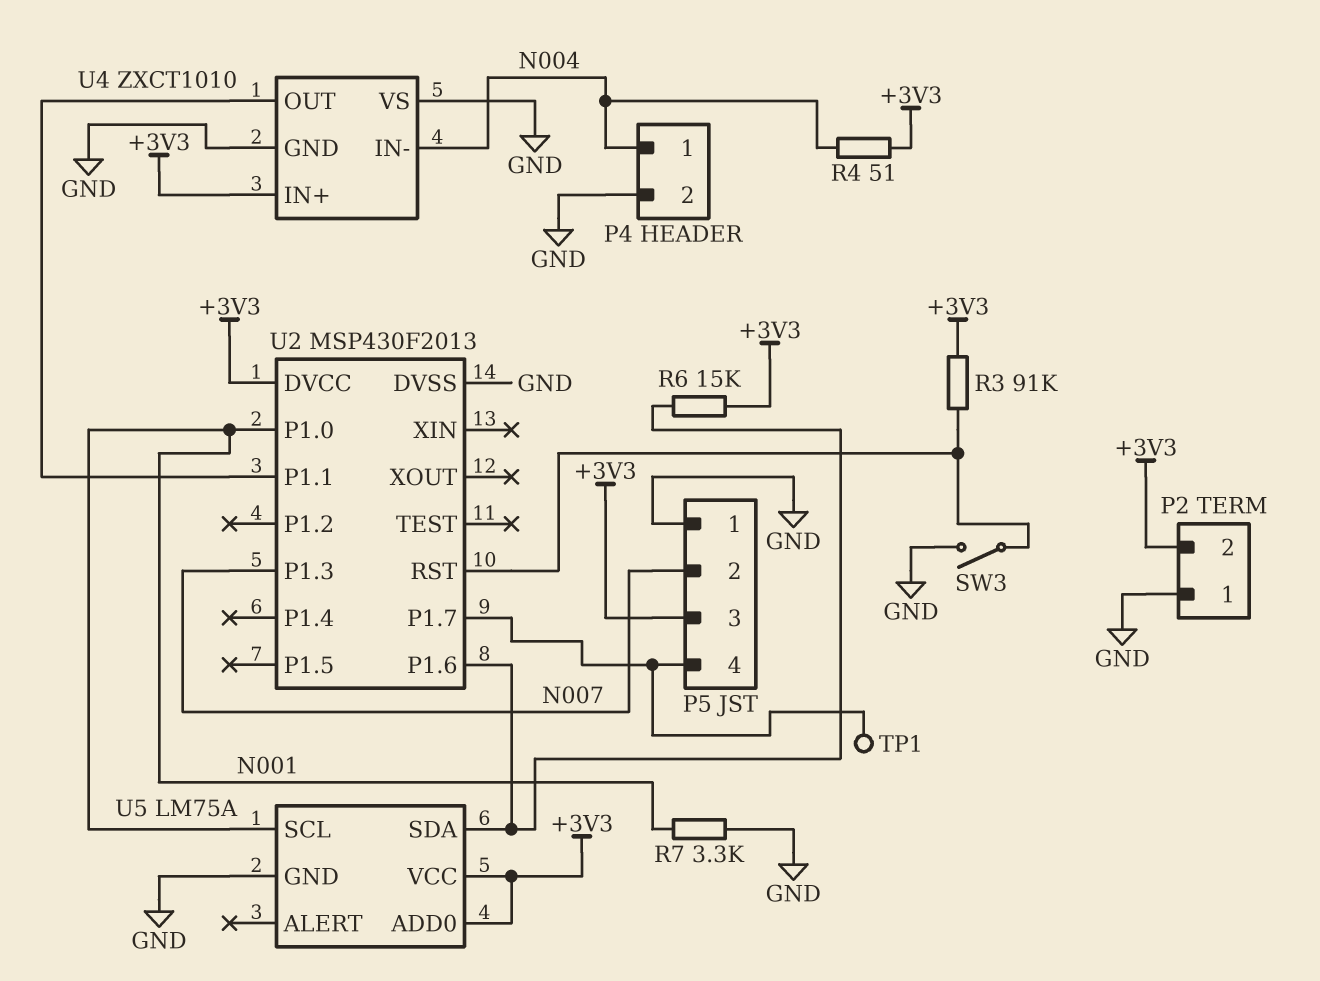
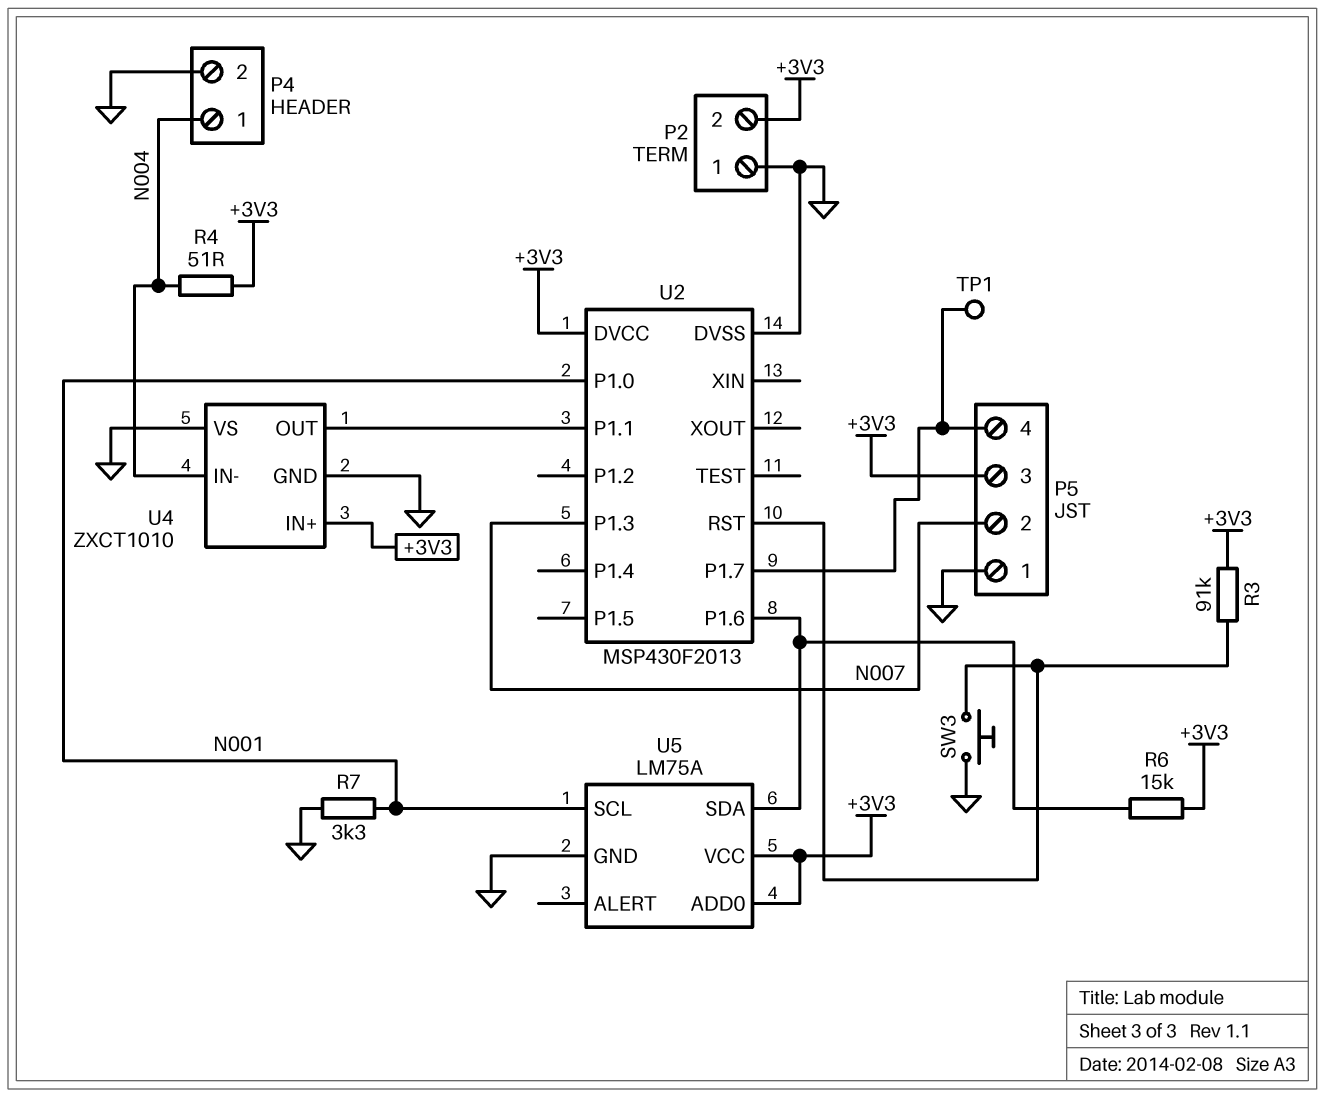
SW3: switch (GND, U2/RST) -> button (GND, U2/RST)

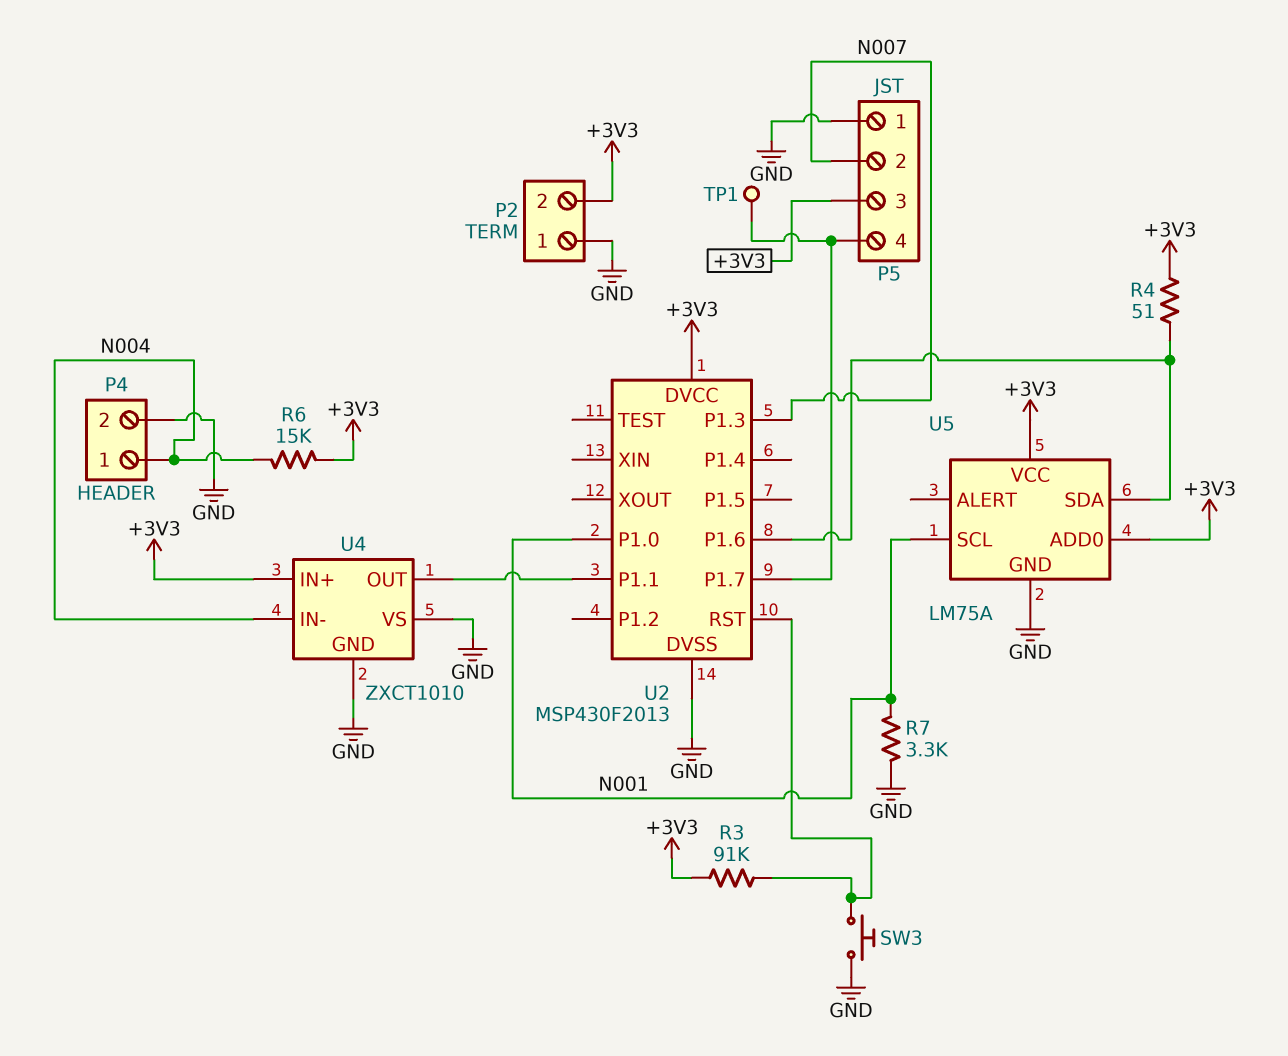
R4: 51 (+3V3, N004) -> 51 (+3V3, U2/P1.6)
R6: 15k (+3V3, U2/P1.6) -> 15k (+3V3, N004)

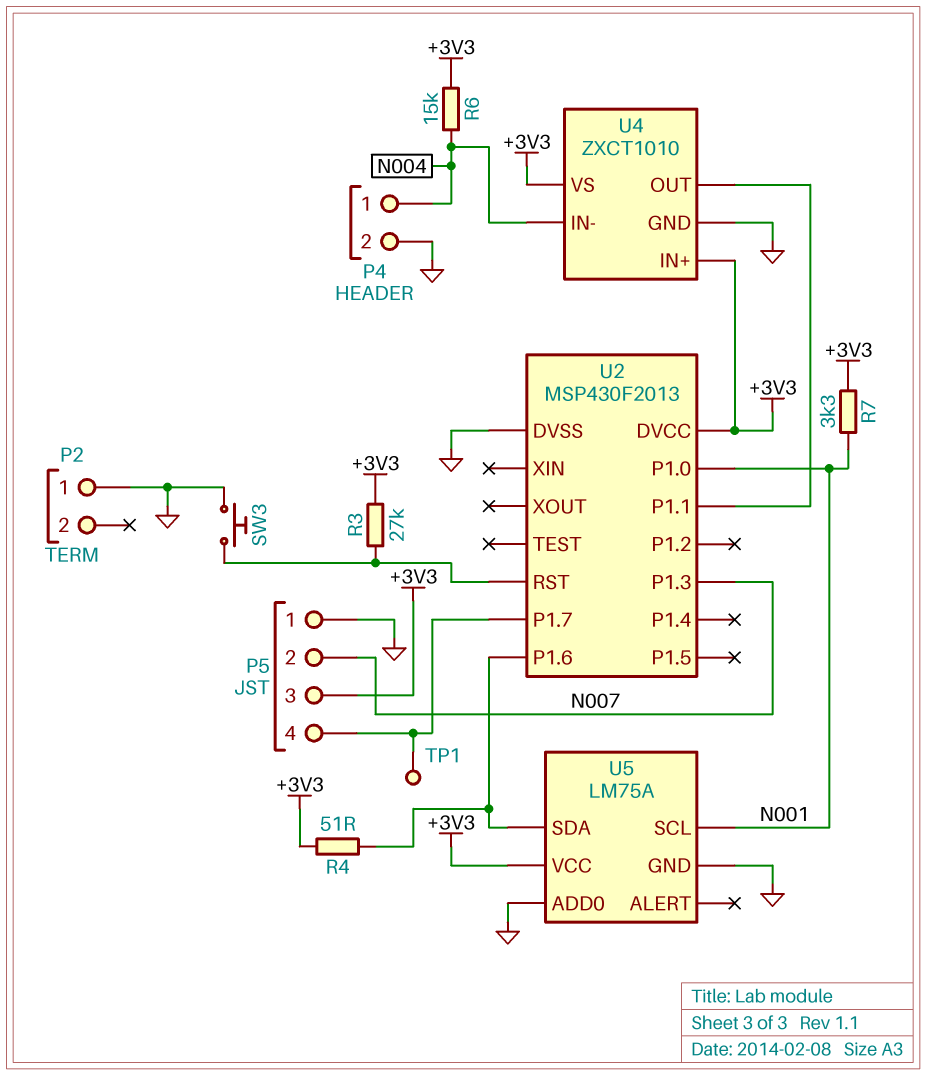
P2 pin 2: +3V3 -> none
R3: 91k (+3V3, U2/RST) -> 27k (+3V3, U2/RST)
R7: 3.3k (GND, N001) -> 3.3k (+3V3, N001)
U4 pin VS: GND -> +3V3
U5 pin ADD0: +3V3 -> GND

